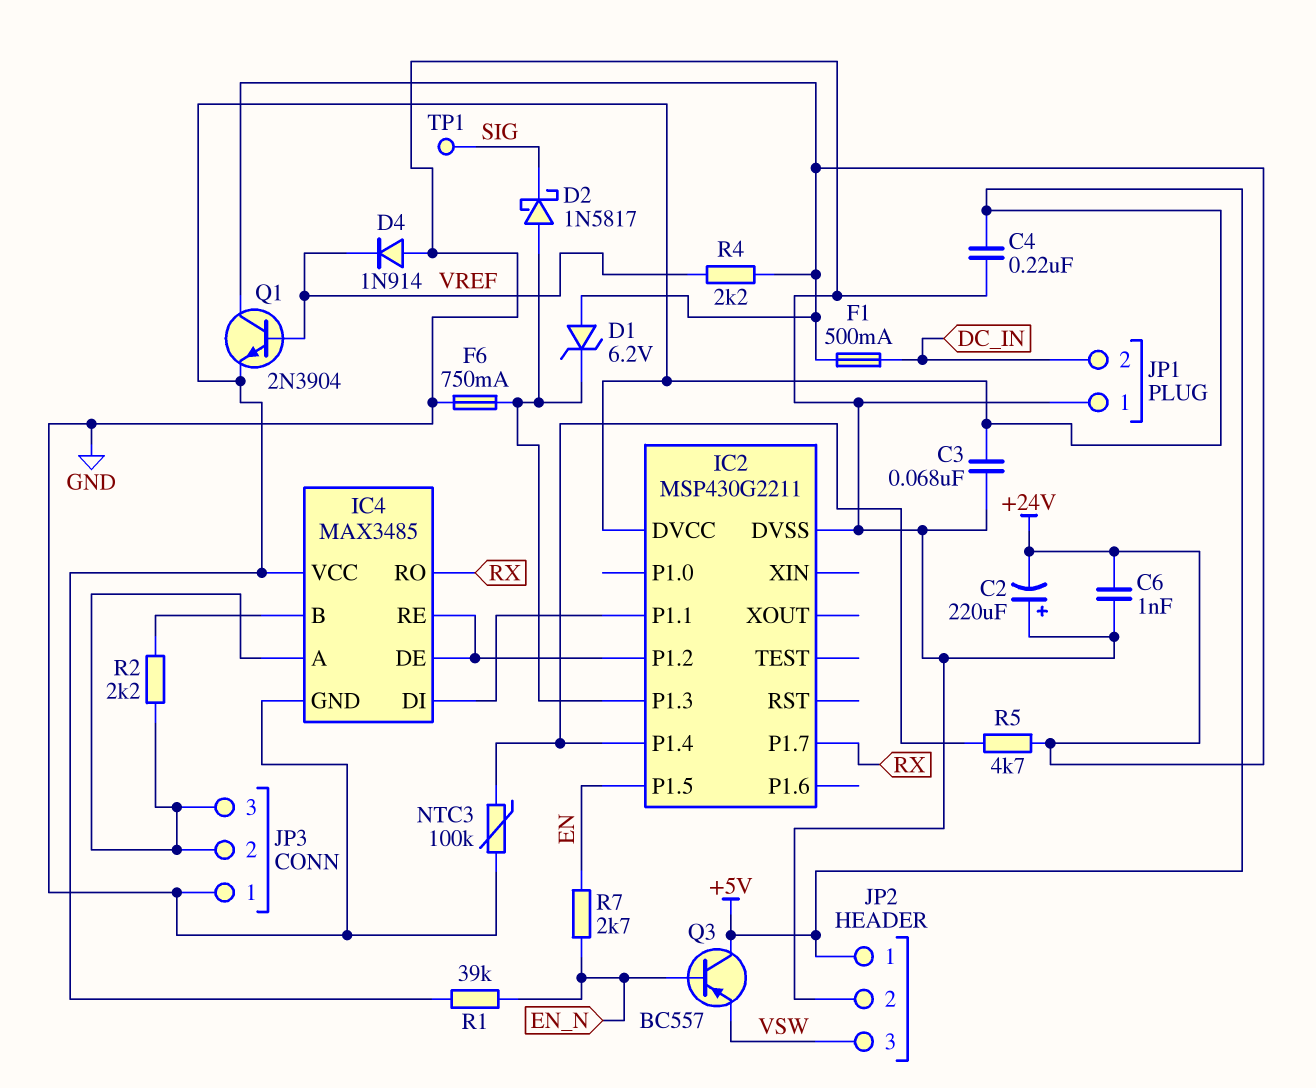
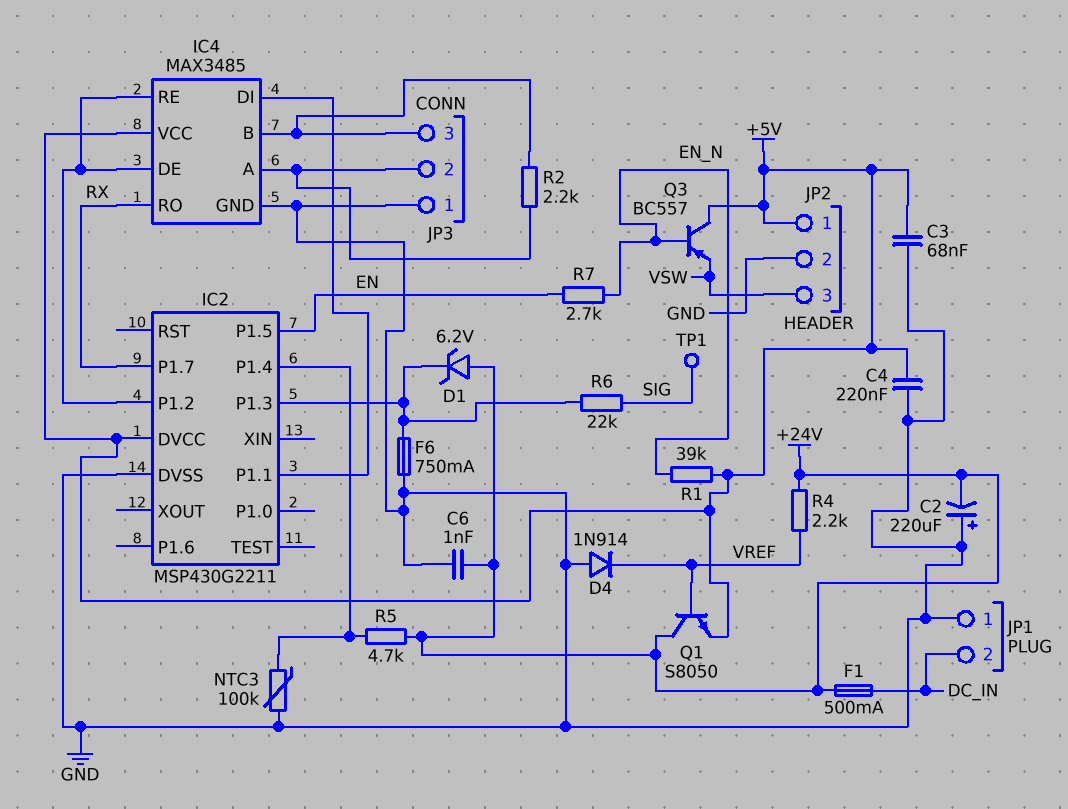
D2: schottky 1N5817 (A IC2/P1.3, K SIG) -> none
JP3 pin 3: IC4/A -> IC4/B
Q1: NPN 2N3904 (B VREF, C +24V, E +5V) -> NPN S8050 (B VREF, C +24V, E +5V)
R6: none -> 22k (IC2/P1.3, SIG)

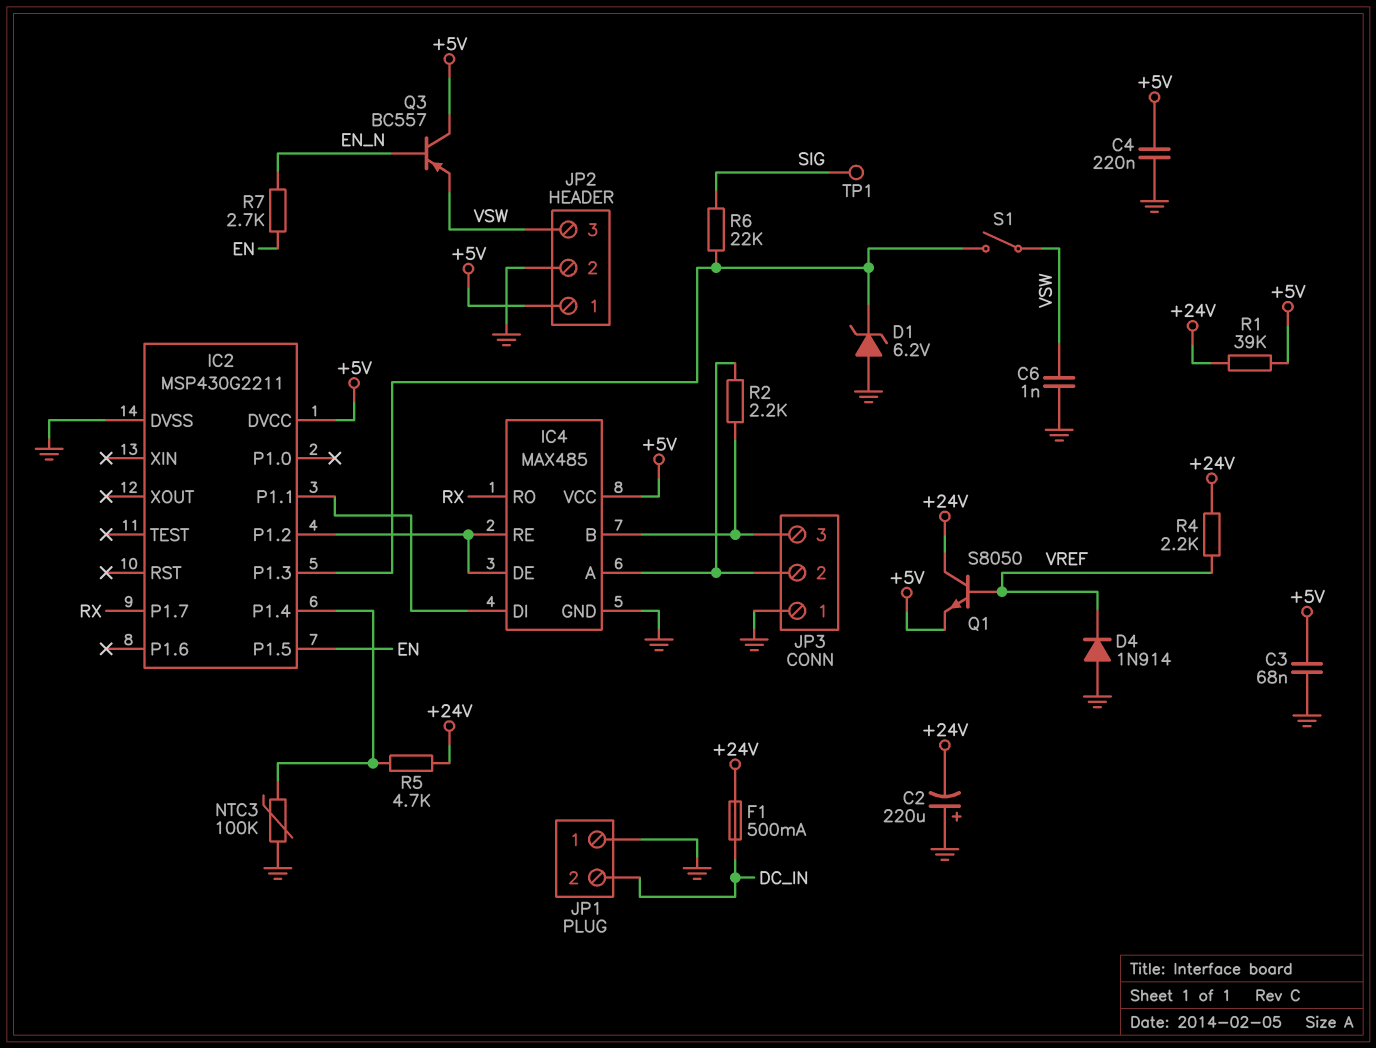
C6: 1nF (+24V, GND) -> 1nF (GND, VSW)
D1: zener 6.2V (A +24V, K IC2/P1.3) -> zener 6.2V (A GND, K IC2/P1.3)
F6: 750mA (GND, IC2/P1.3) -> none
IC4: MAX3485 -> MAX485
R1: 39k (+5V, EN_N) -> 39k (+5V, +24V)
S1: none -> switch (IC2/P1.3, VSW)

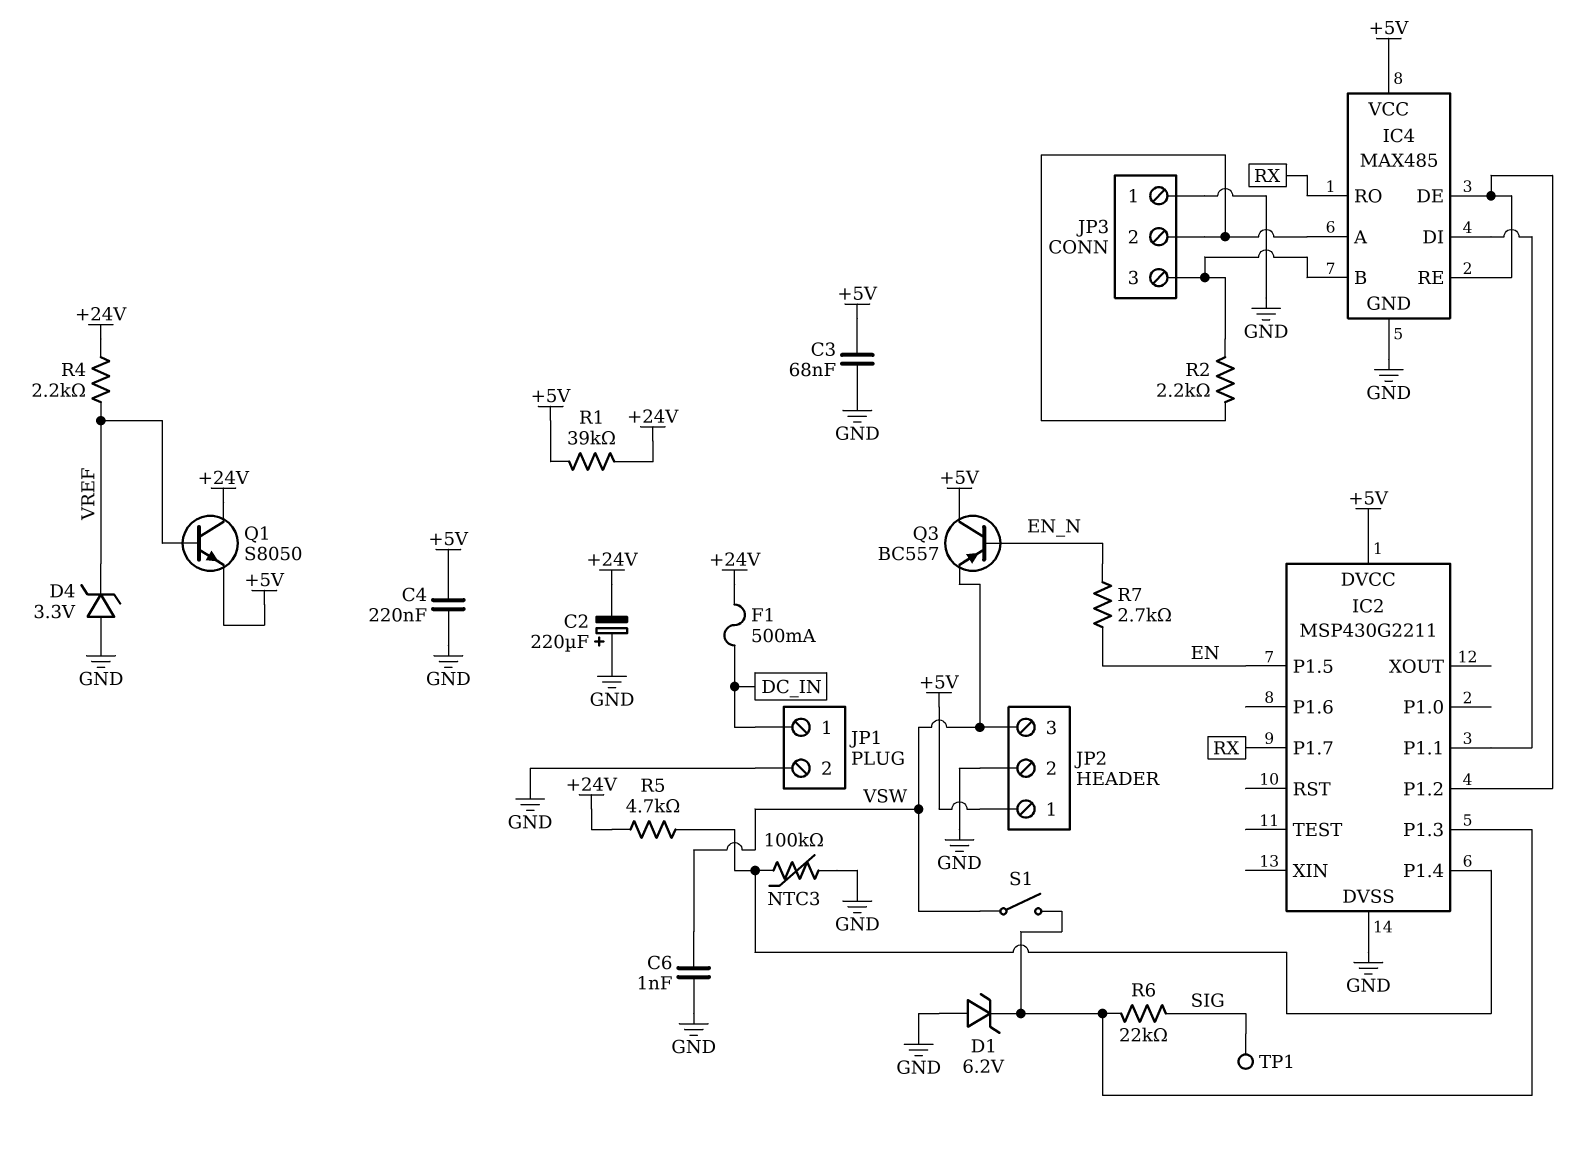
D4: diode 1N914 (A GND, K VREF) -> zener 3.3V (A GND, K VREF)
JP1 pin 1: GND -> DC_IN
JP1 pin 2: DC_IN -> GND

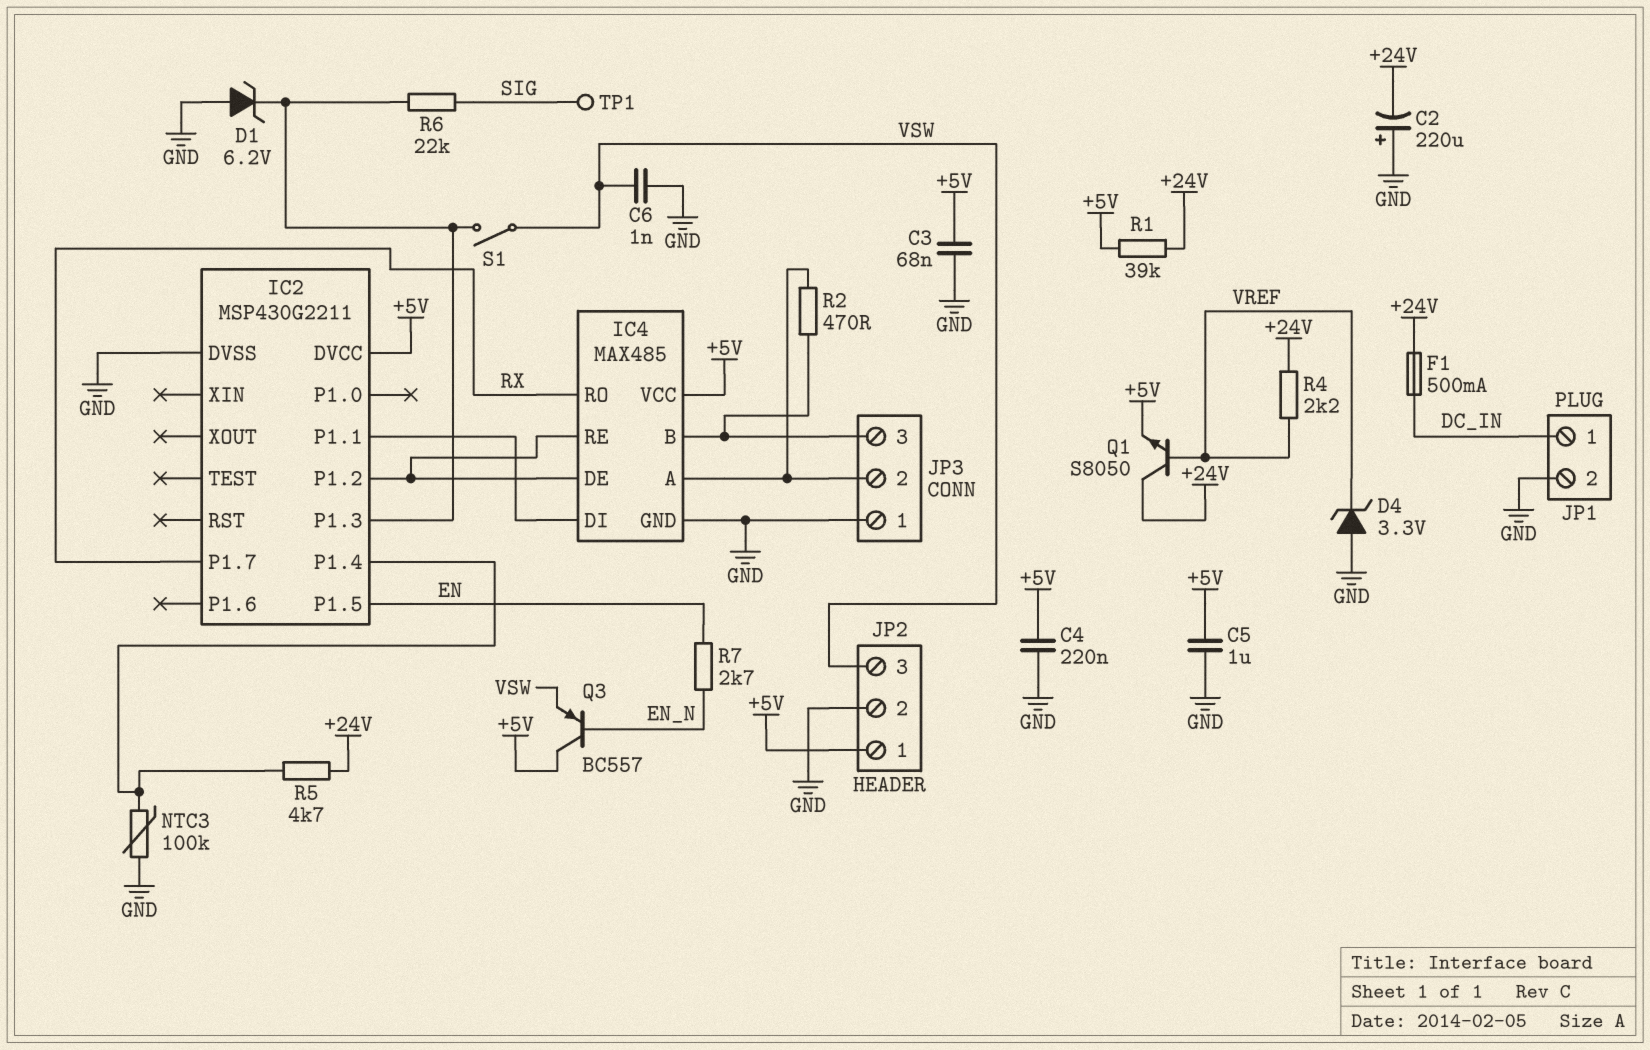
C5: none -> 1uF (+5V, GND)
R2: 2.2k (IC4/A, IC4/B) -> 470 (IC4/A, IC4/B)

